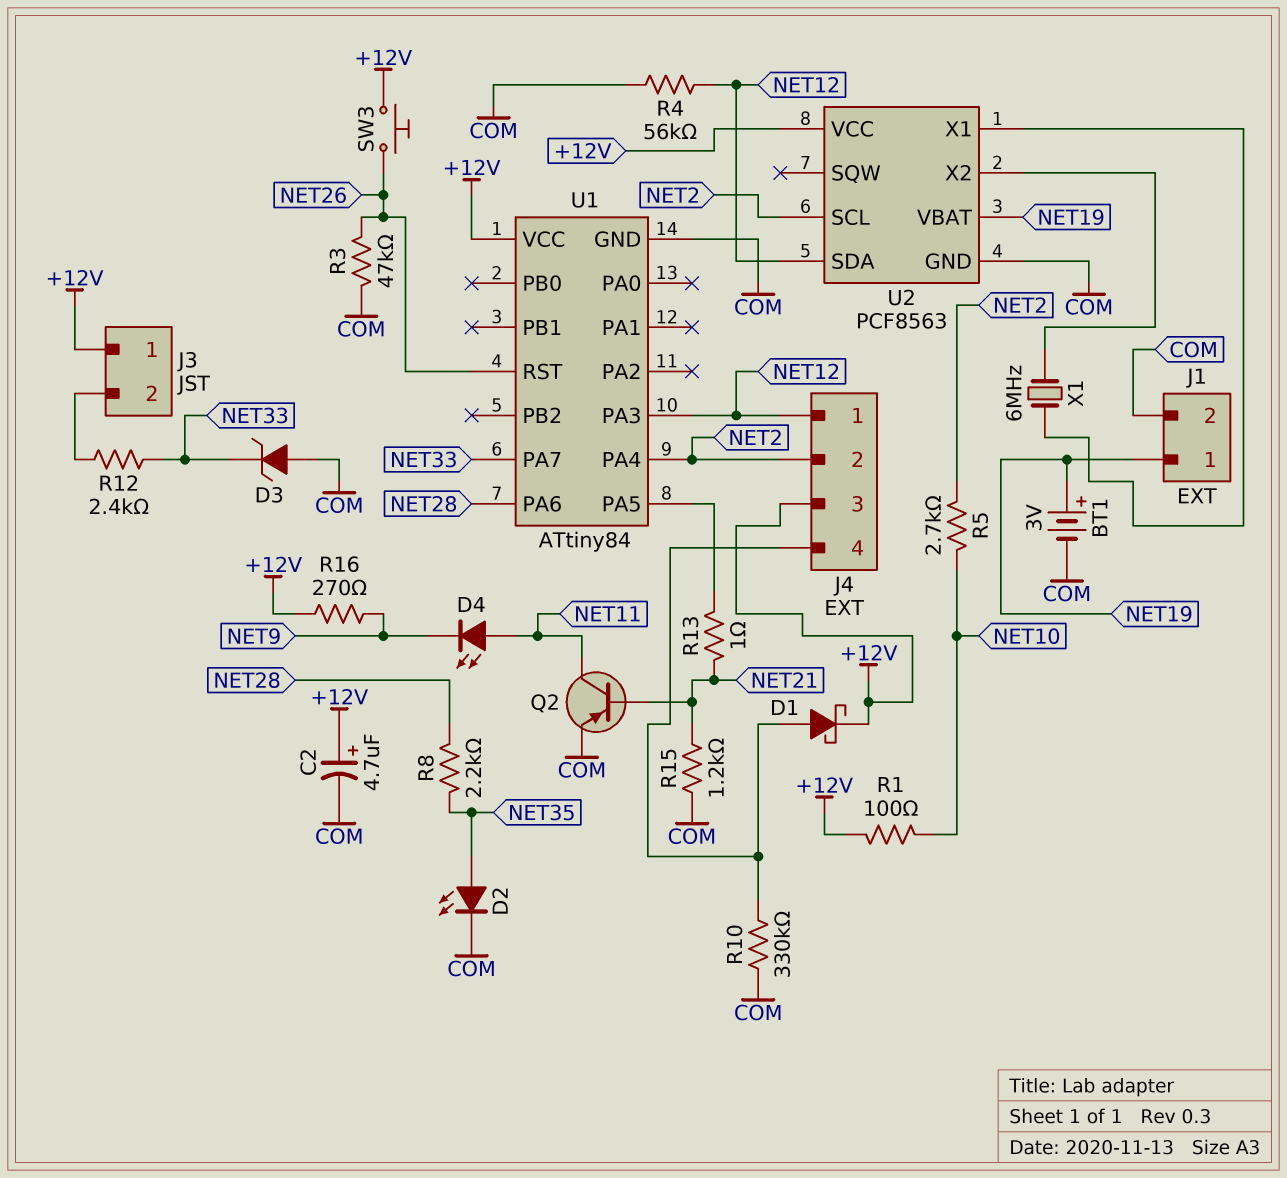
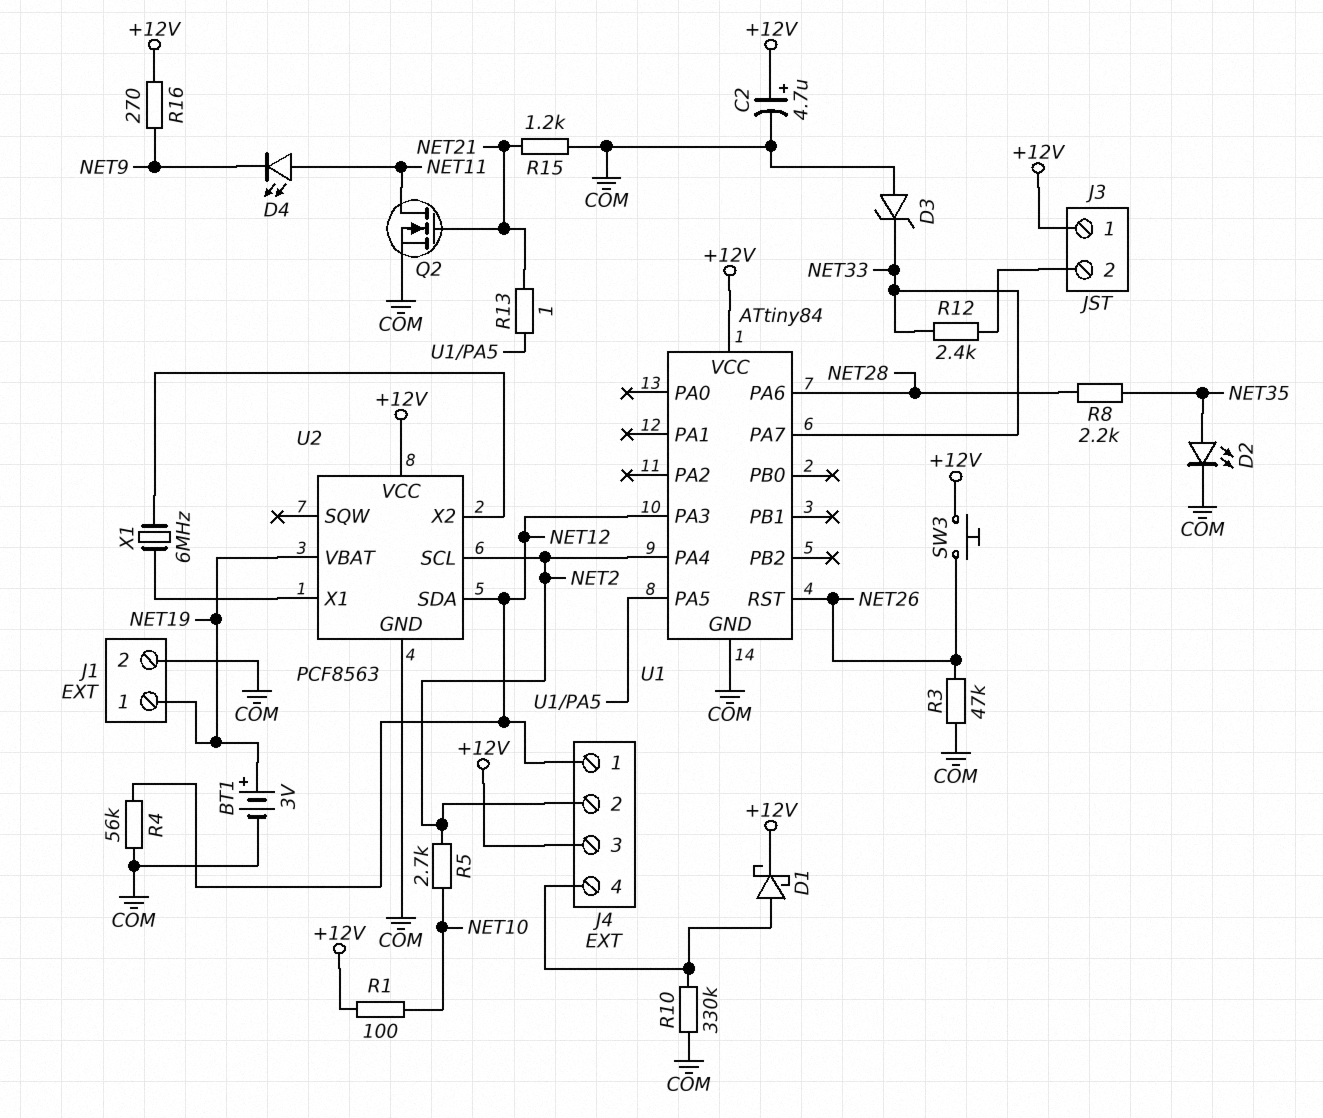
Q2: PNP (B NET21, C NET11, E COM) -> NMOS (G NET21, D NET11, S COM)

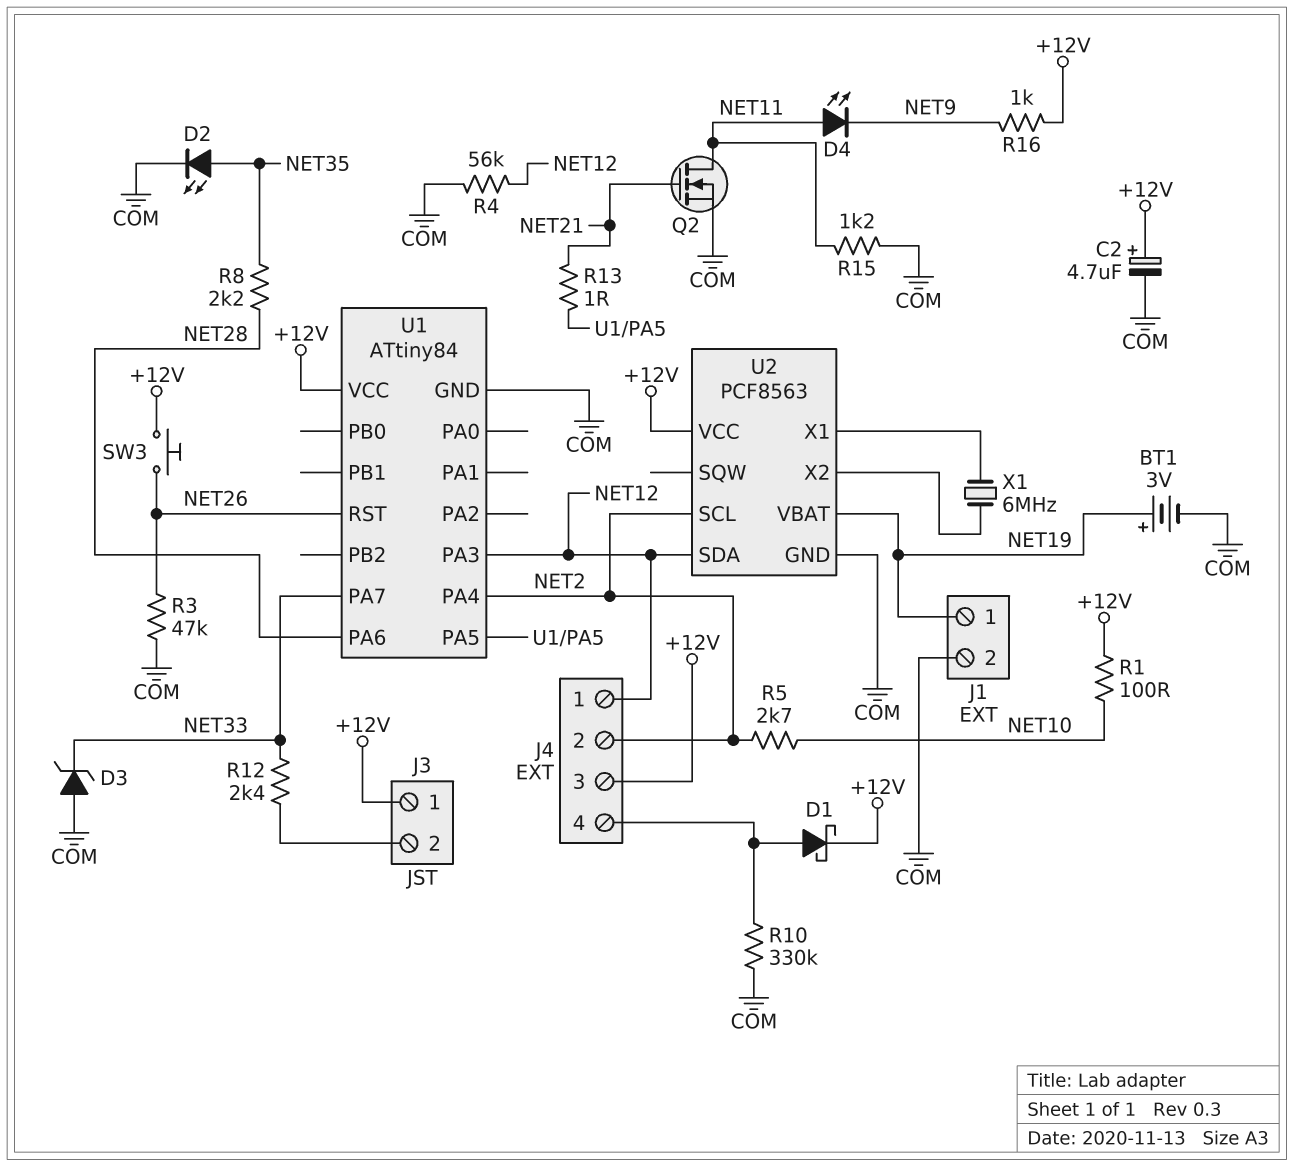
R15: 1.2k (COM, NET21) -> 1.2k (COM, NET11)
R16: 270 (+12V, NET9) -> 1k (+12V, NET9)

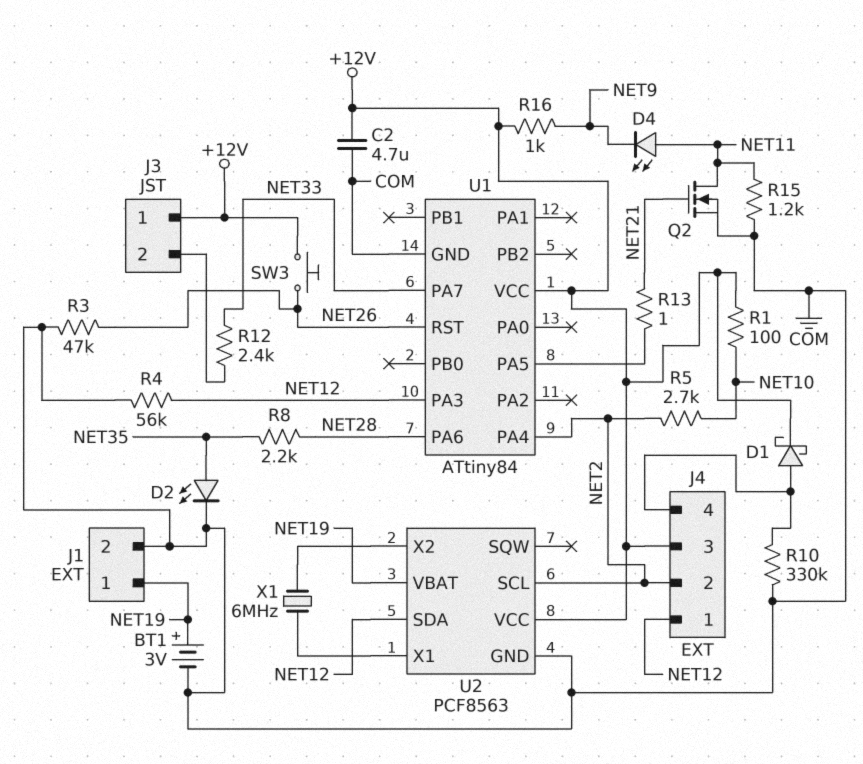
C2: 4.7uF (plus +12V, minus COM) -> 4.7uF (+12V, COM)
D3: zener (A COM, K NET33) -> none

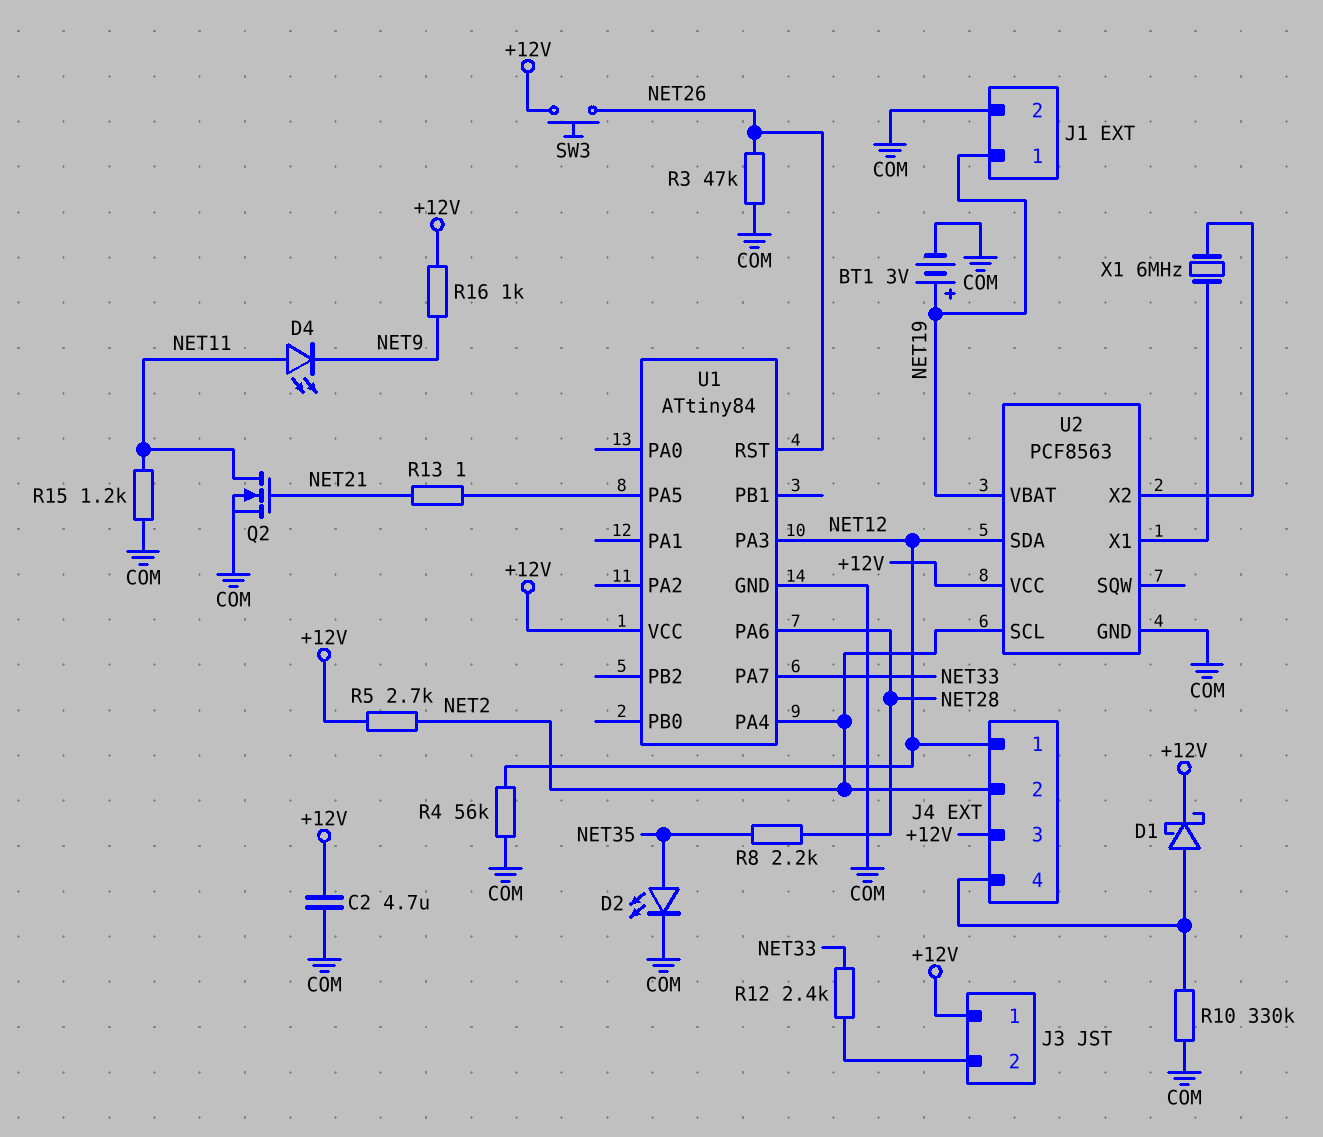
R1: 100 (+12V, NET10) -> none
R5: 2.7k (NET2, NET10) -> 2.7k (+12V, NET2)

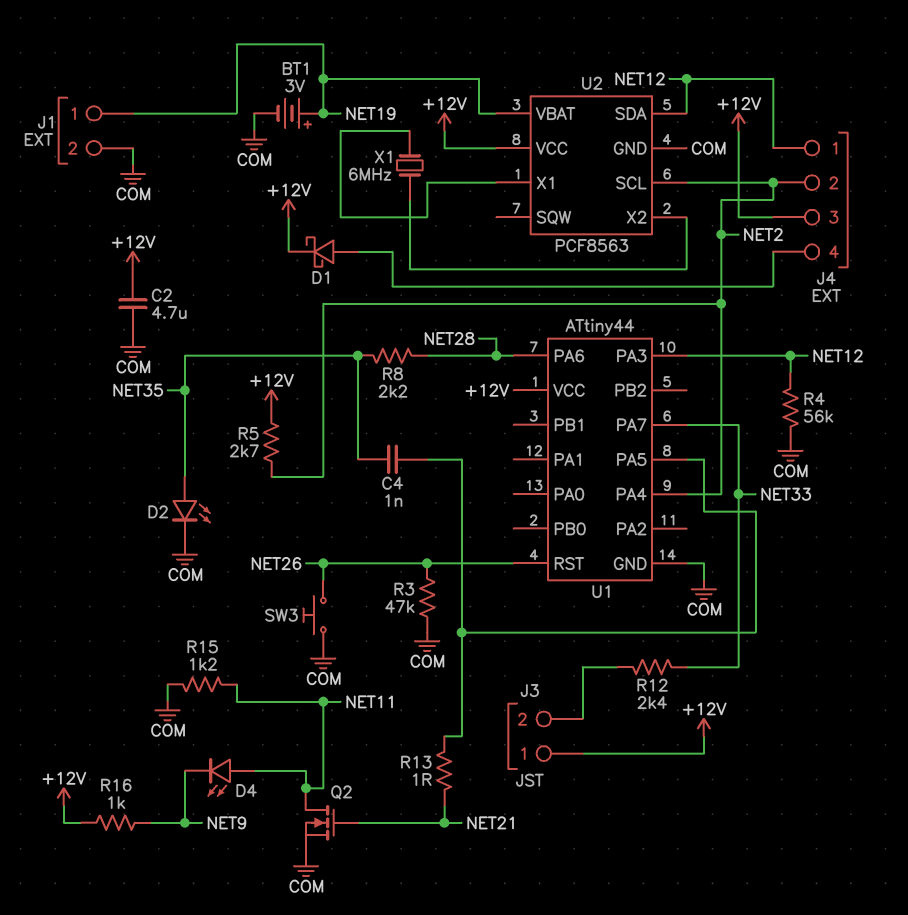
C4: none -> 1nF (NET35, U1/PA5)
R10: 330k (COM, J4/4) -> none
SW3: button (+12V, NET26) -> button (COM, NET26)
U1: ATtiny84 -> ATtiny44

